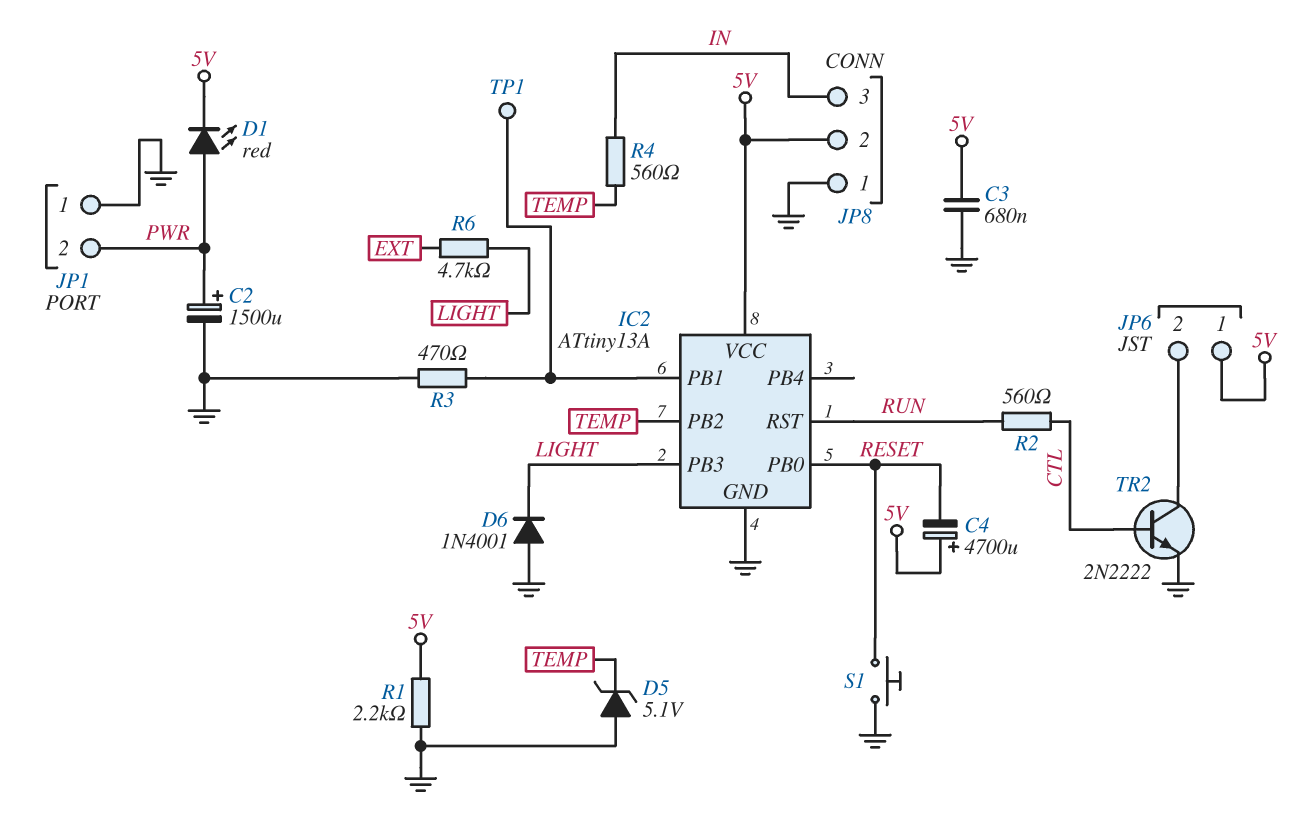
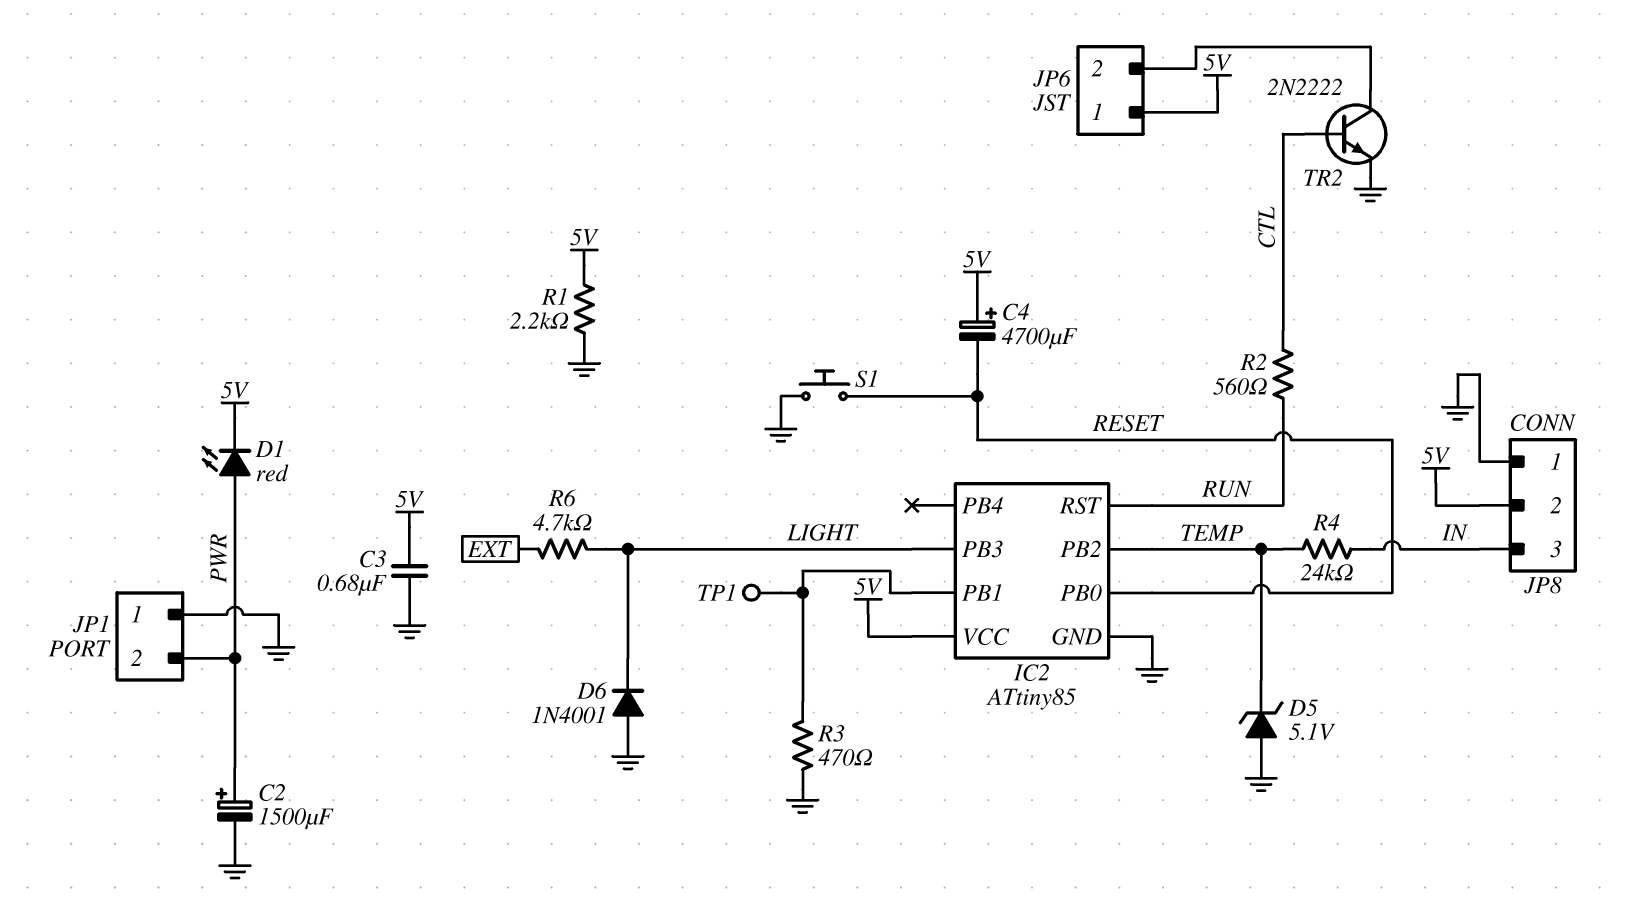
IC2: ATtiny13A -> ATtiny85
R4: 560 (IN, TEMP) -> 24k (IN, TEMP)

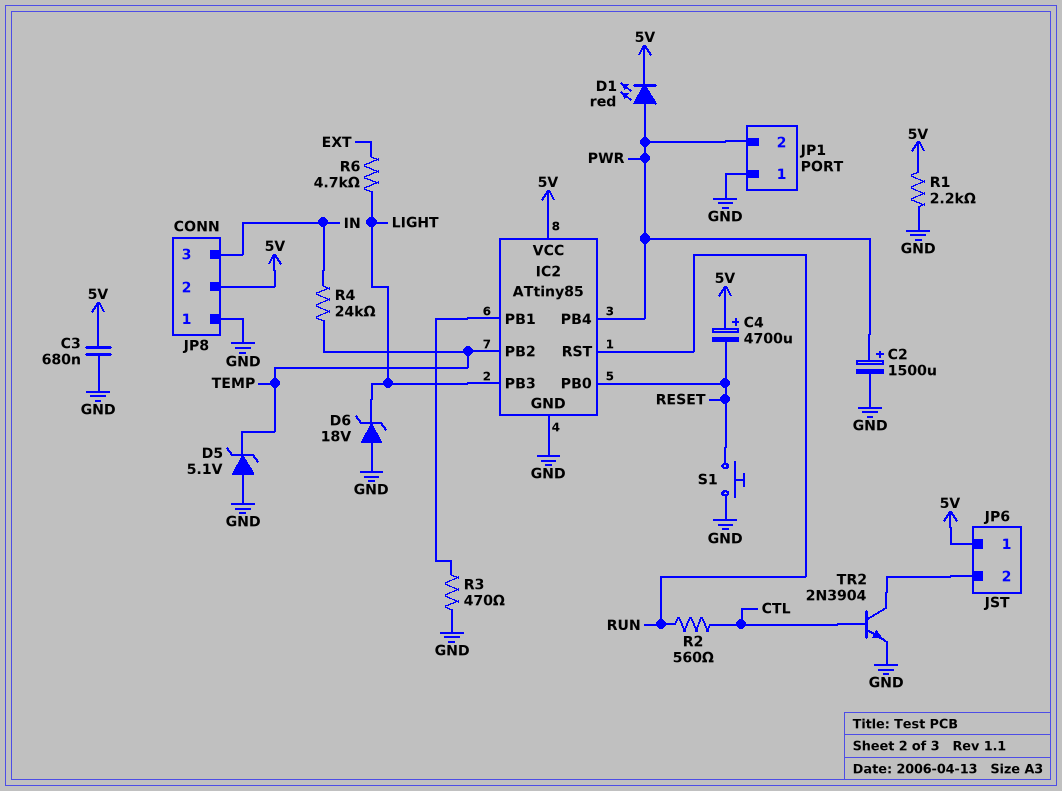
D6: diode 1N4001 (A GND, K LIGHT) -> zener 18V (A GND, K LIGHT)
IC2 pin PB4: none -> PWR
TP1: test point (IC2/PB1) -> none
TR2: NPN 2N2222 (B CTL, C JP6/2, E GND) -> NPN 2N3904 (B CTL, C JP6/2, E GND)

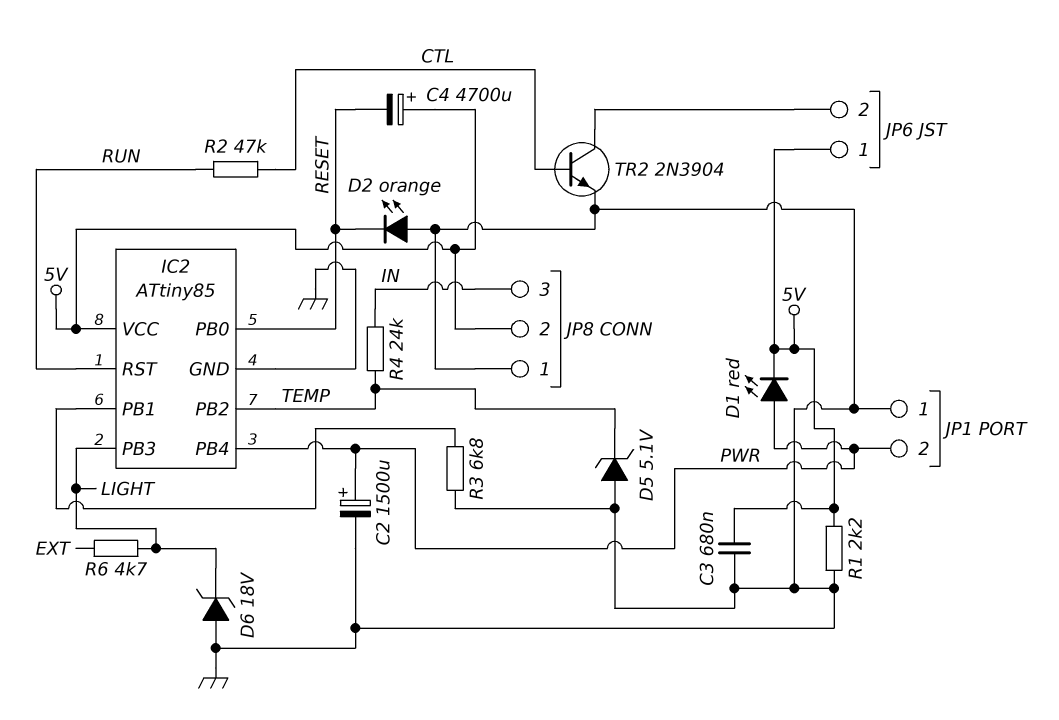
D2: none -> LED orange (A GND, K RESET)
R2: 560 (CTL, RUN) -> 47k (CTL, RUN)
R3: 470 (GND, IC2/PB1) -> 6.8k (GND, IC2/PB1)
S1: button (GND, RESET) -> none

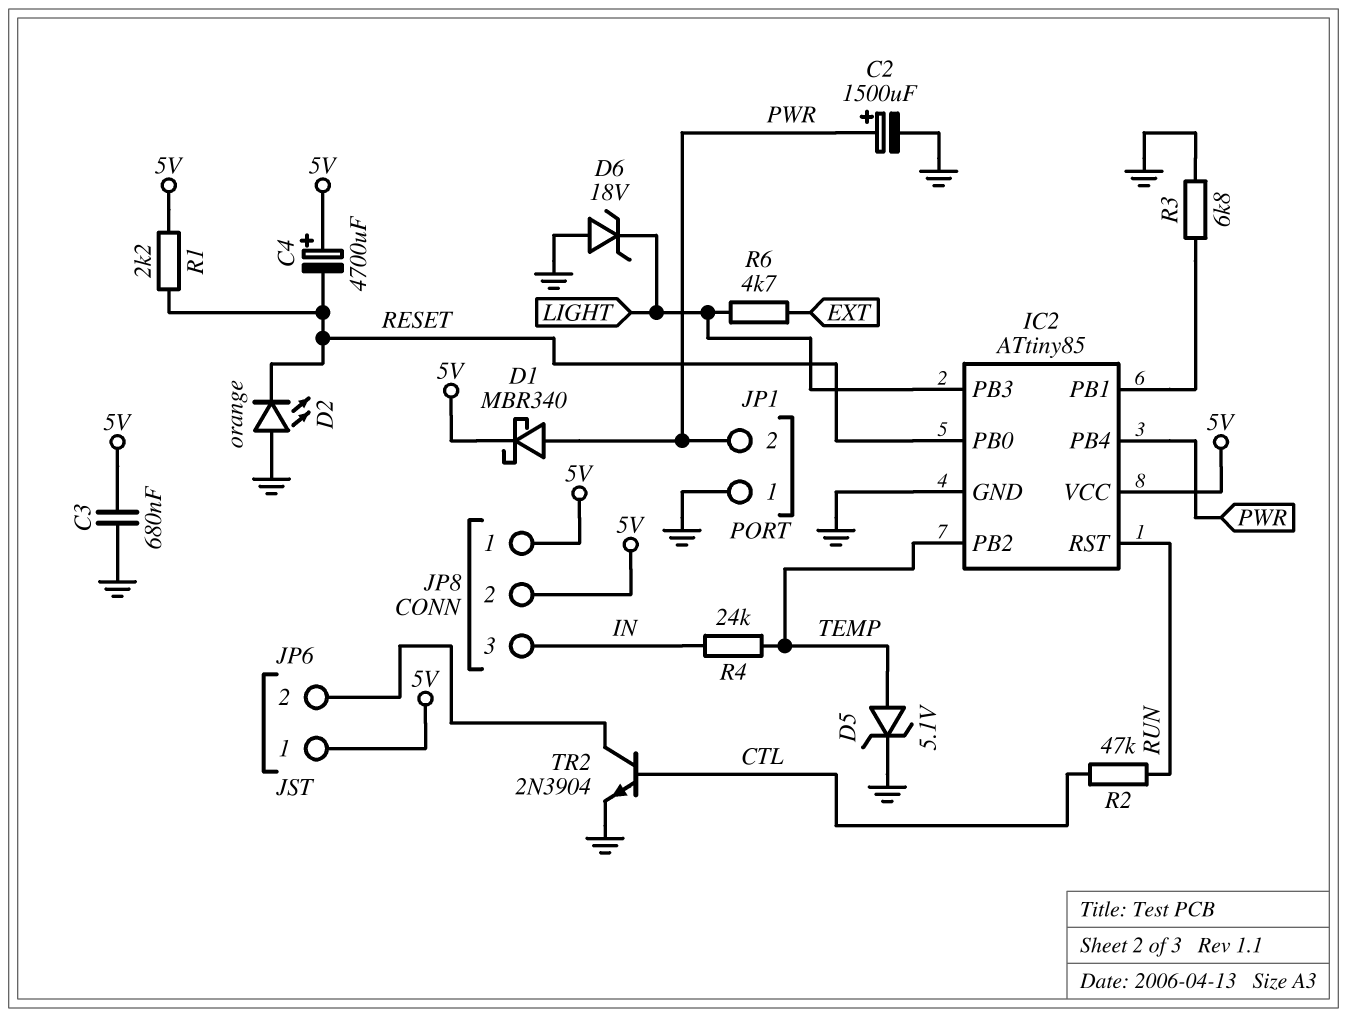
D1: LED red (A PWR, K 5V) -> schottky MBR340 (A PWR, K 5V)
D5: zener 5.1V (A GND, K TEMP) -> zener 5.1V (A TEMP, K GND)
JP8 pin 1: GND -> 5V
R1: 2.2k (5V, GND) -> 2.2k (5V, RESET)

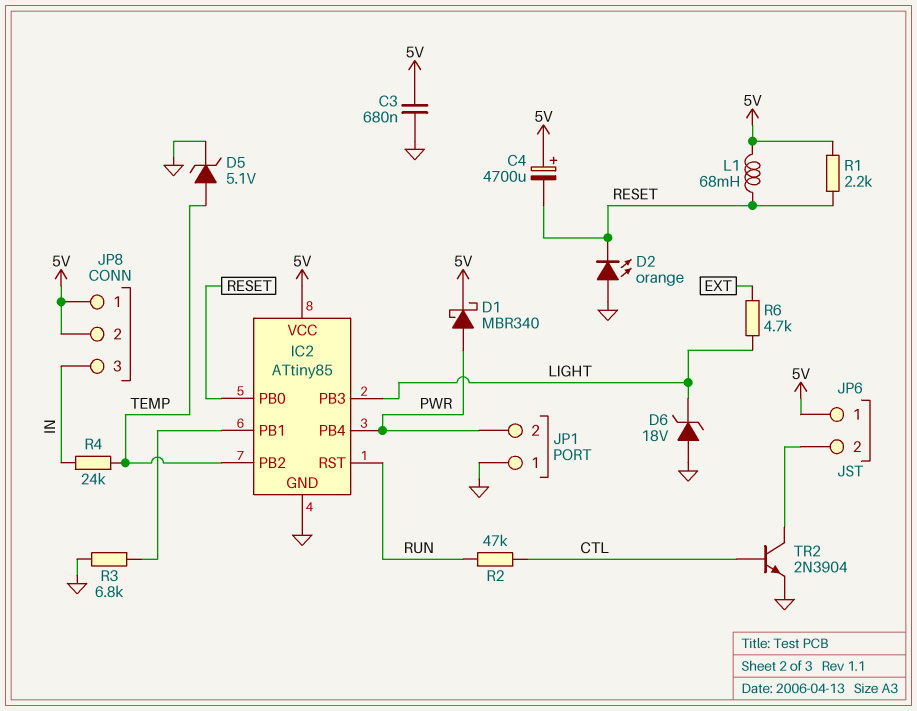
C2: 1500uF (plus PWR, minus GND) -> none
L1: none -> 68mH (5V, RESET)

